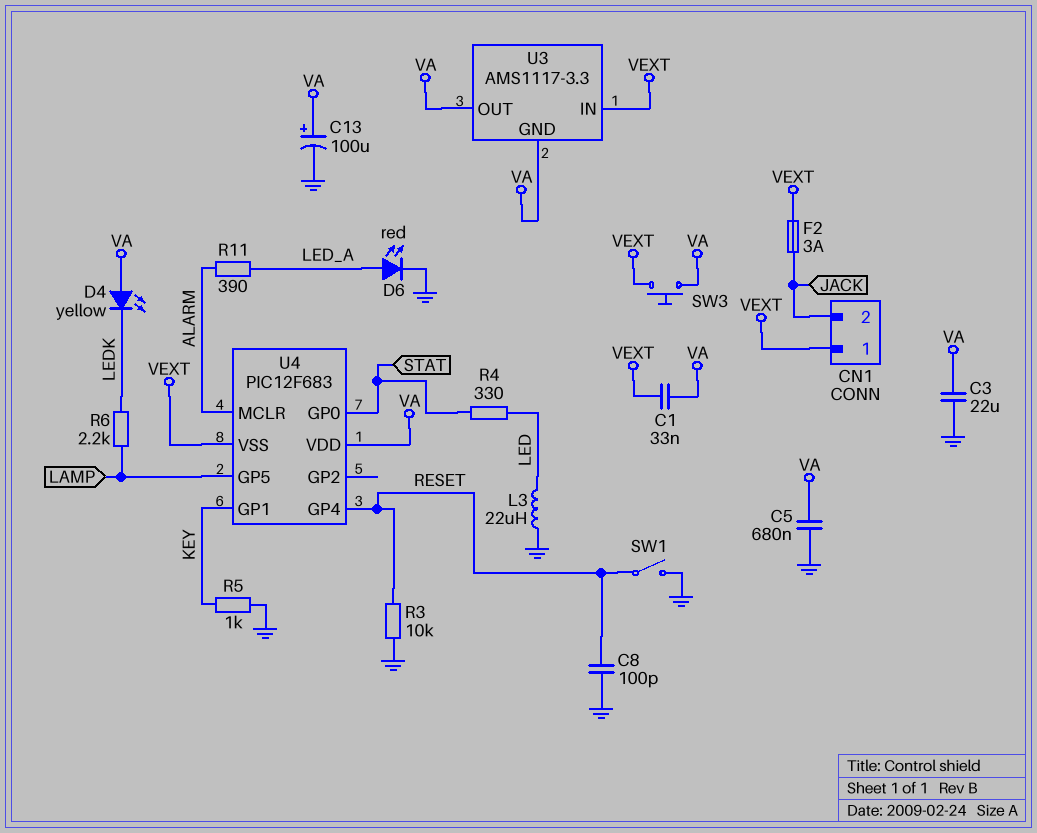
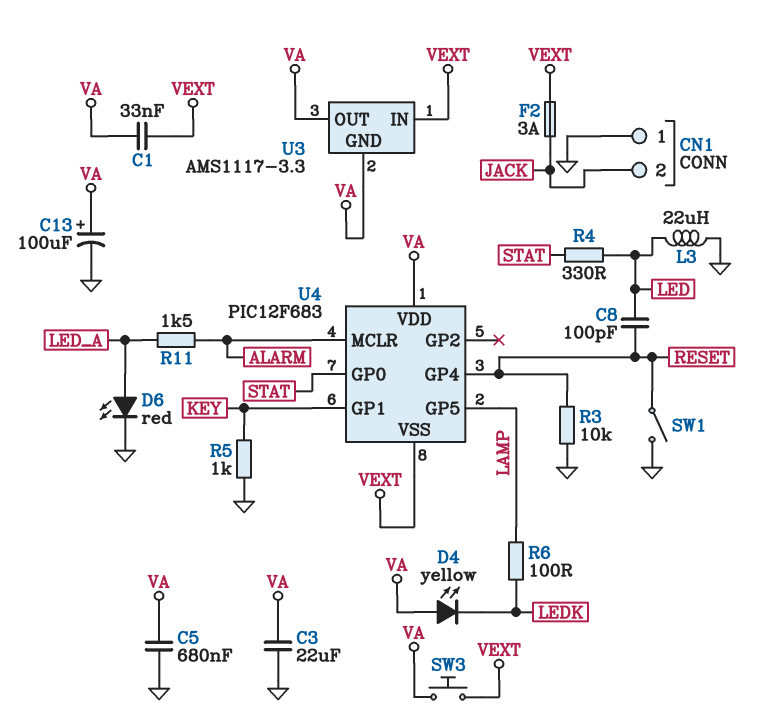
C8: 100pF (GND, RESET) -> 100pF (LED, RESET)
CN1 pin 1: VEXT -> GND
R6: 2.2k (LAMP, LEDK) -> 100 (LAMP, LEDK)
R11: 390 (ALARM, LED_A) -> 1.5k (ALARM, LED_A)

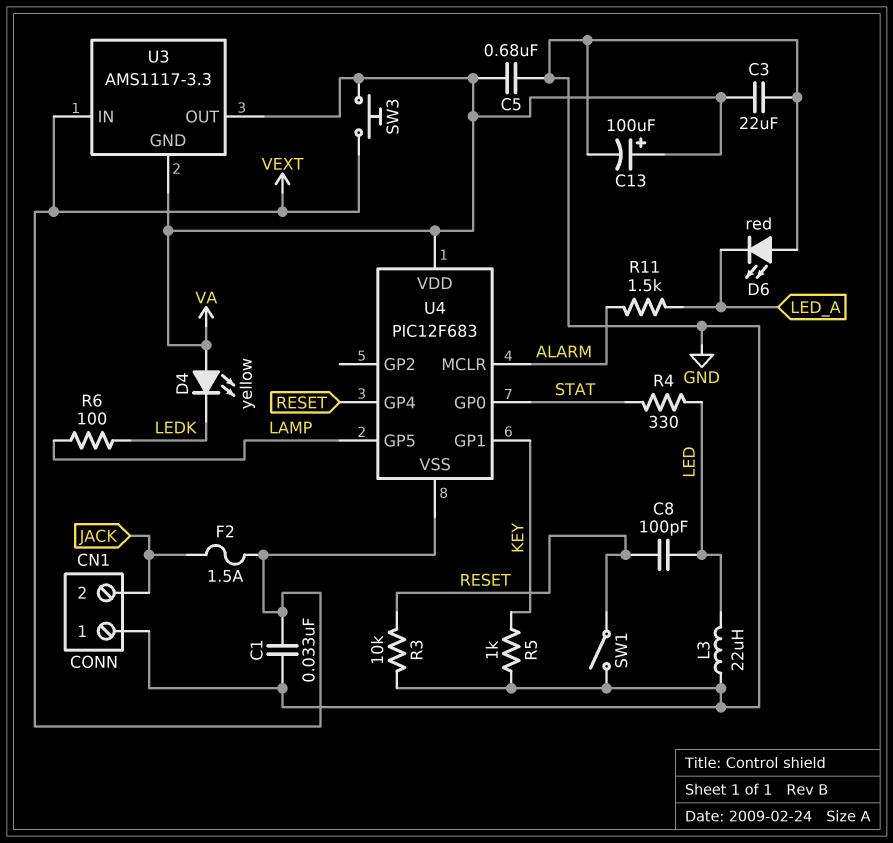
C1: 33nF (VA, VEXT) -> 33nF (GND, VEXT)
D6: LED red (A LED_A, K GND) -> LED red (A GND, K LED_A)
F2: 3A (JACK, VEXT) -> 1.5A (JACK, VEXT)

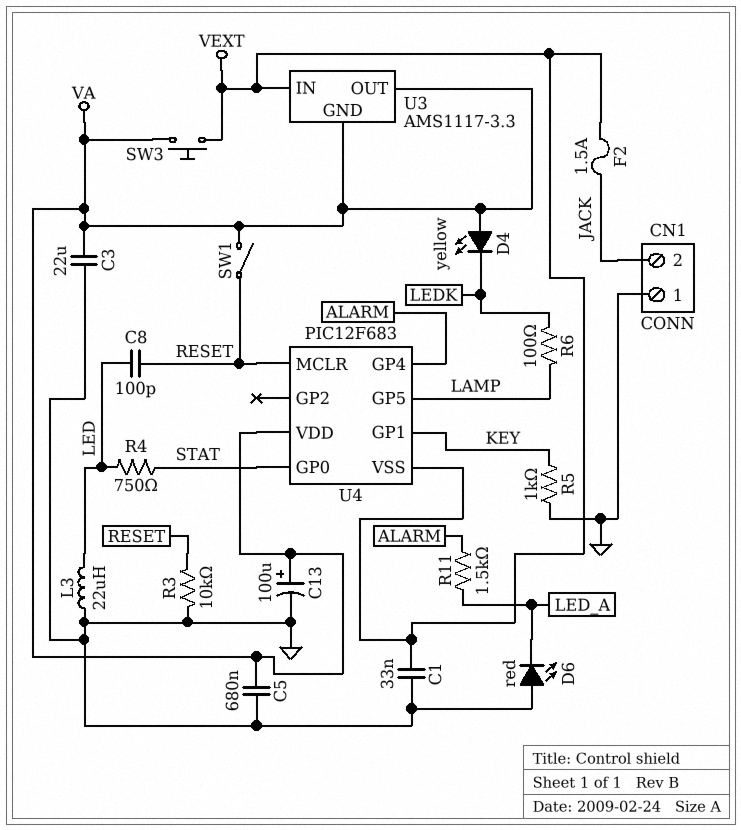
R4: 330 (LED, STAT) -> 750 (LED, STAT)
SW1: switch (GND, RESET) -> switch (RESET, VA)
U4 pin GP4: RESET -> ALARM
U4 pin MCLR: ALARM -> RESET

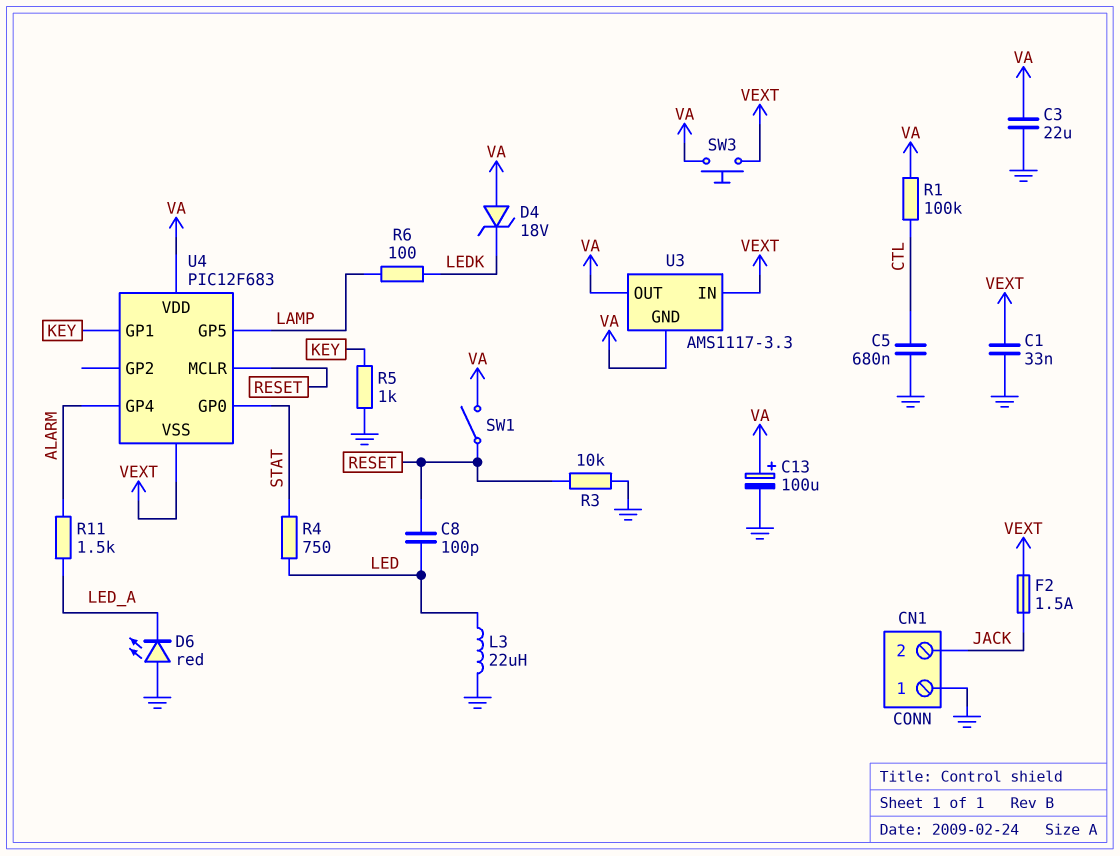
C5: 680nF (GND, VA) -> 680nF (CTL, GND)
D4: LED yellow (A VA, K LEDK) -> zener 18V (A VA, K LEDK)
R1: none -> 100k (CTL, VA)

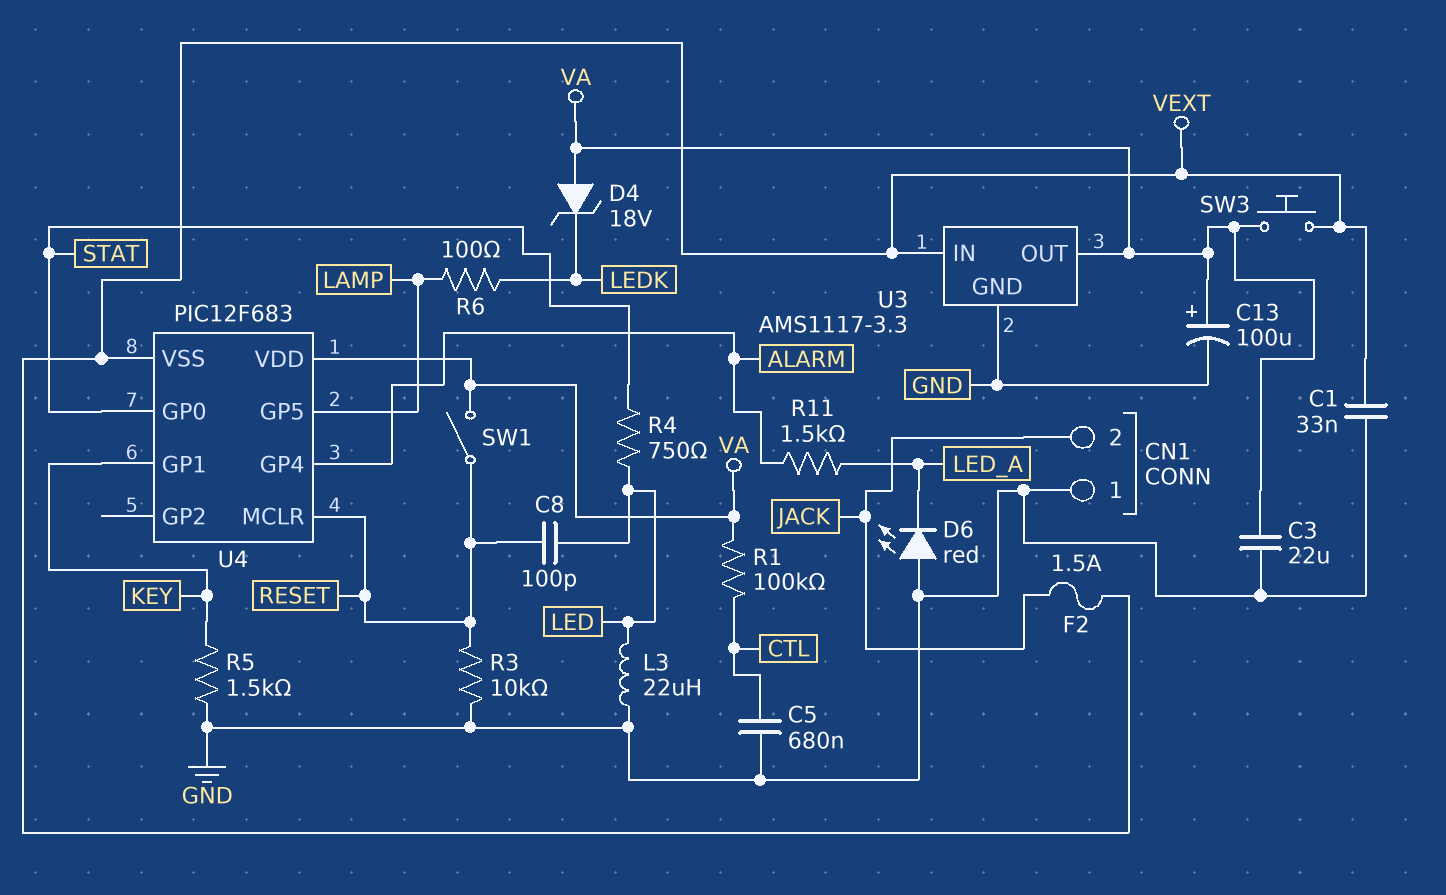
R5: 1k (GND, KEY) -> 1.5k (GND, KEY)
U3 pin GND: VA -> GND

